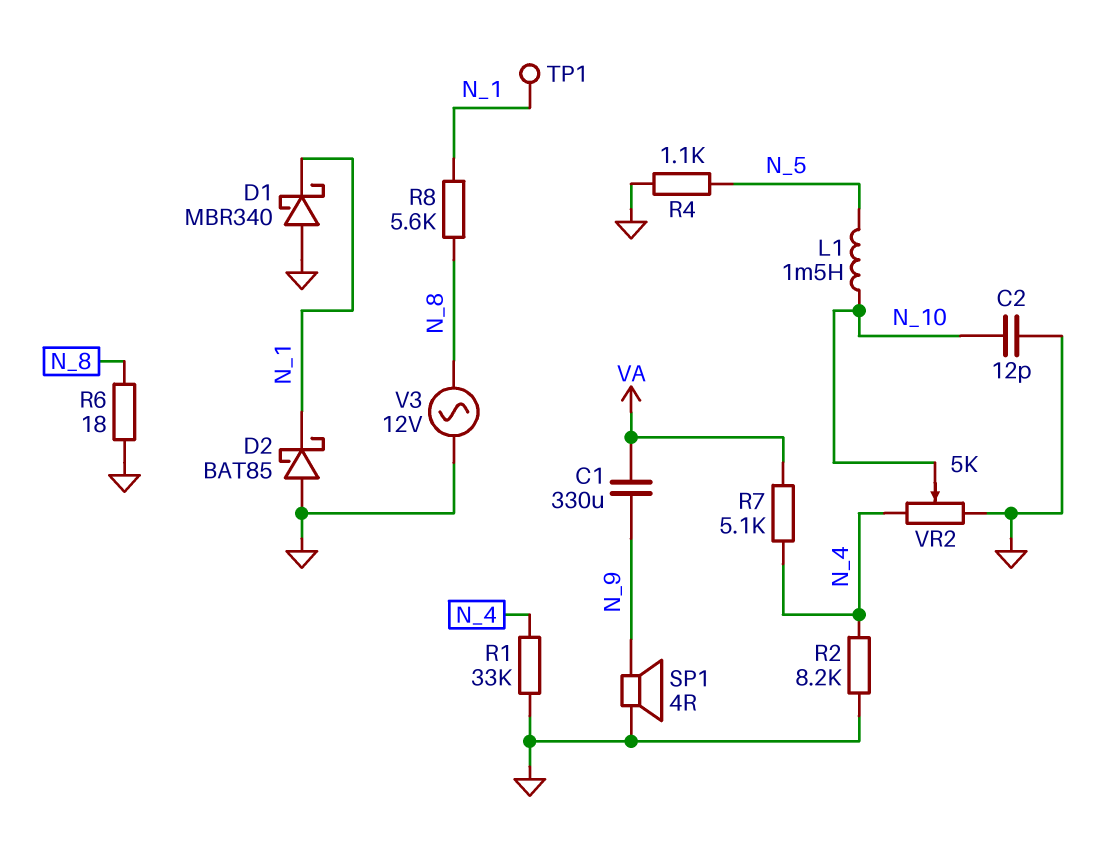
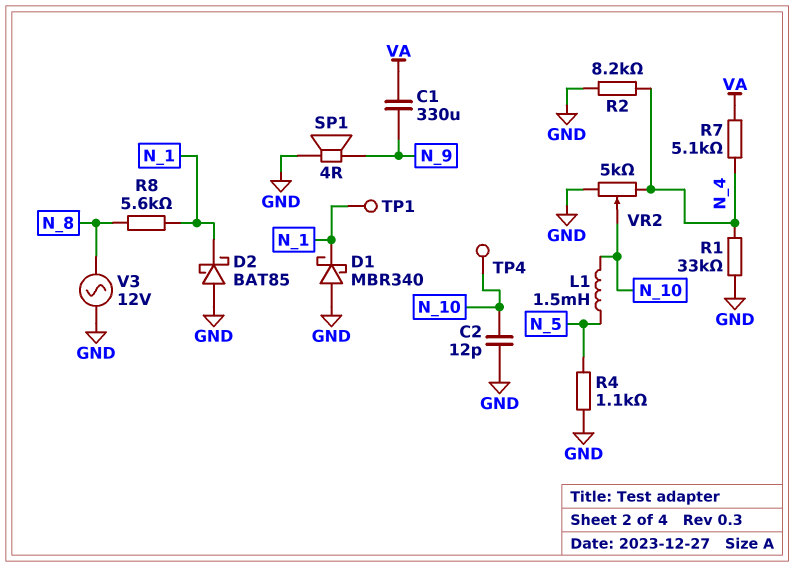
R6: 18 (GND, N_8) -> none
TP4: none -> test point (N_10)

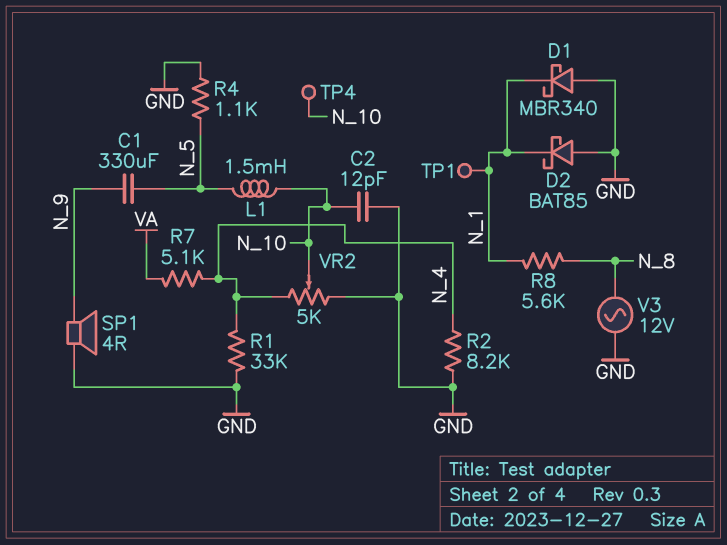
C1: 330uF (N_9, VA) -> 330uF (N_5, N_9)

